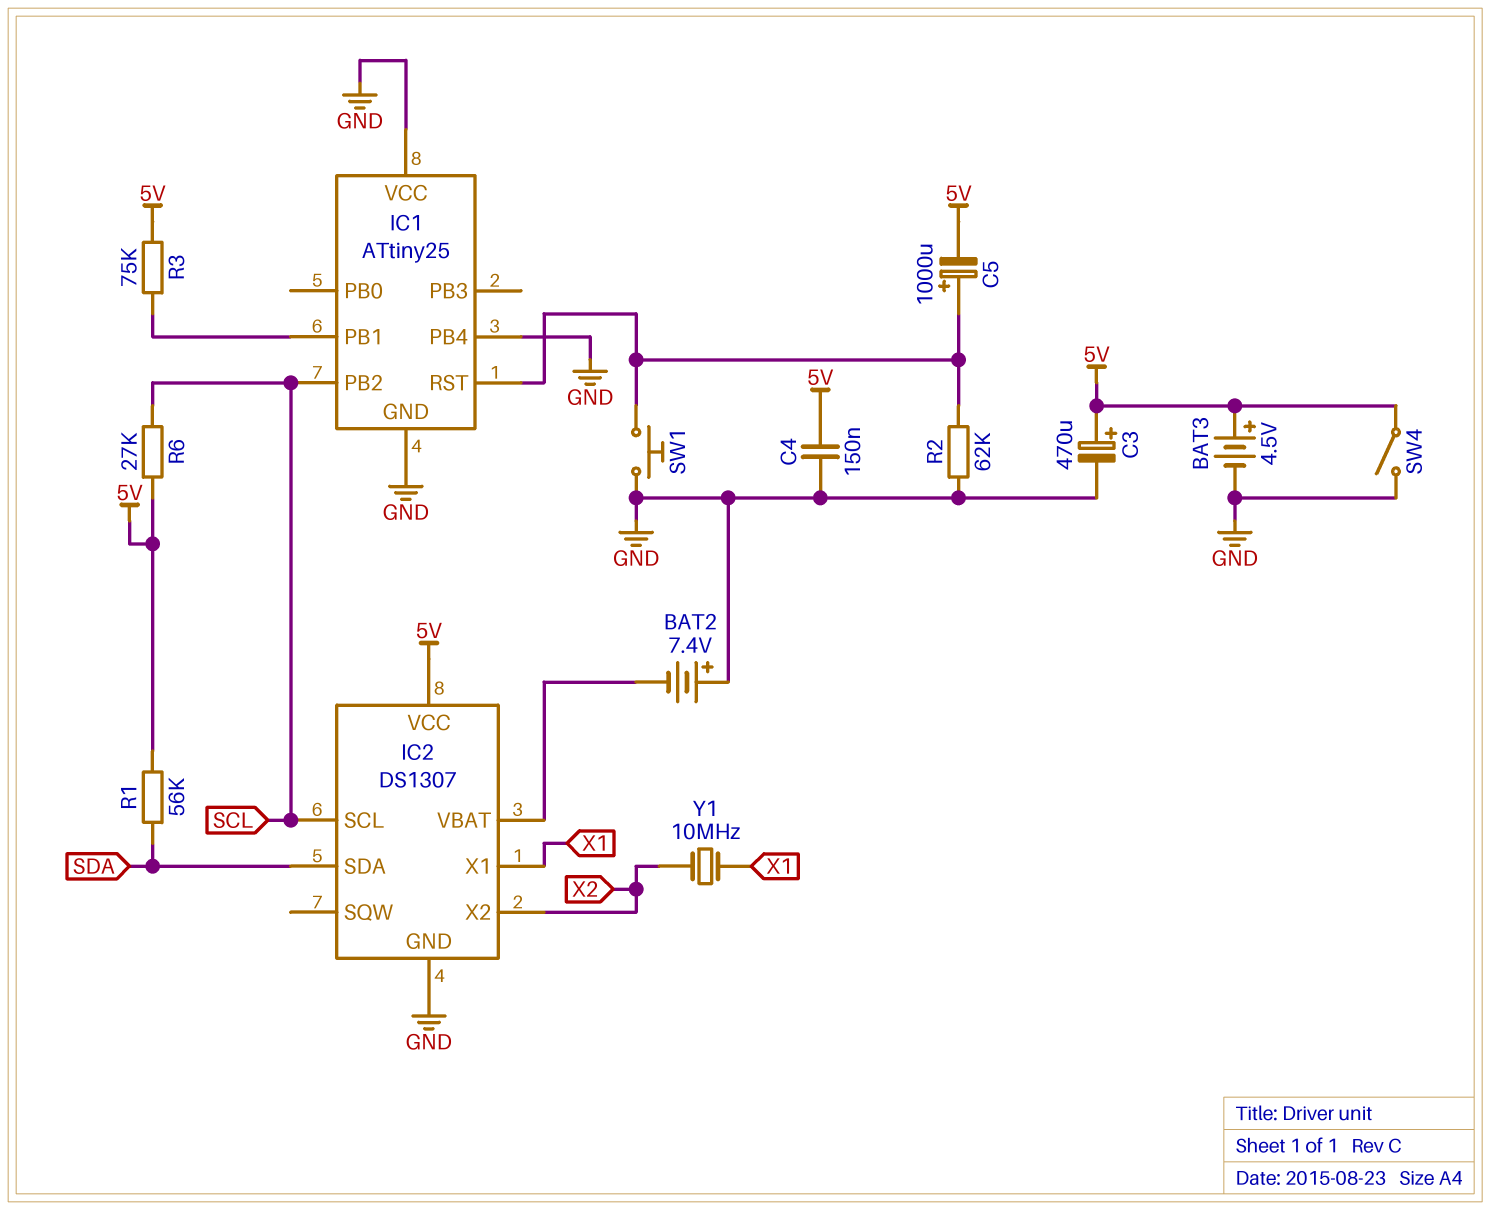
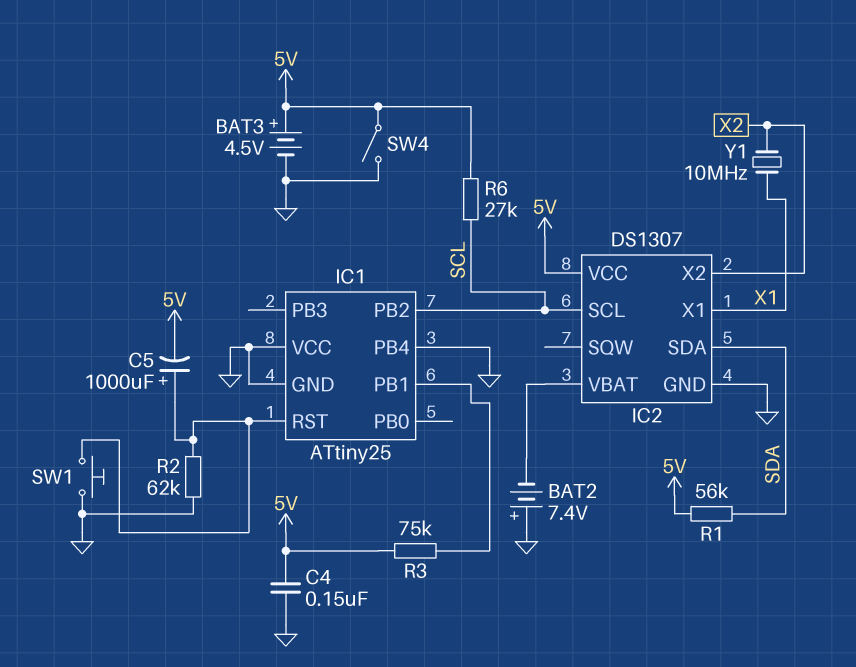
C3: 470uF (plus 5V, minus GND) -> none

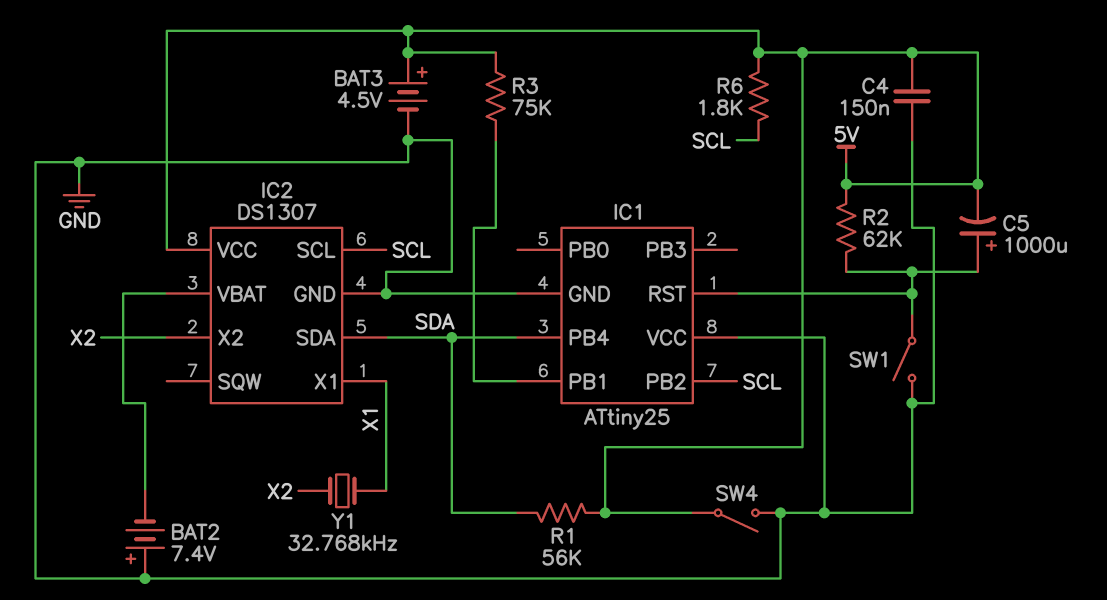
IC1 pin PB4: GND -> SDA
R2: 62k (GND, IC1/RST) -> 62k (5V, IC1/RST)
R6: 27k (5V, SCL) -> 1.8k (5V, SCL)
SW1: button (GND, IC1/RST) -> switch (GND, IC1/RST)
Y1: 10MHz (X1, X2) -> 32.768kHz (X1, X2)

